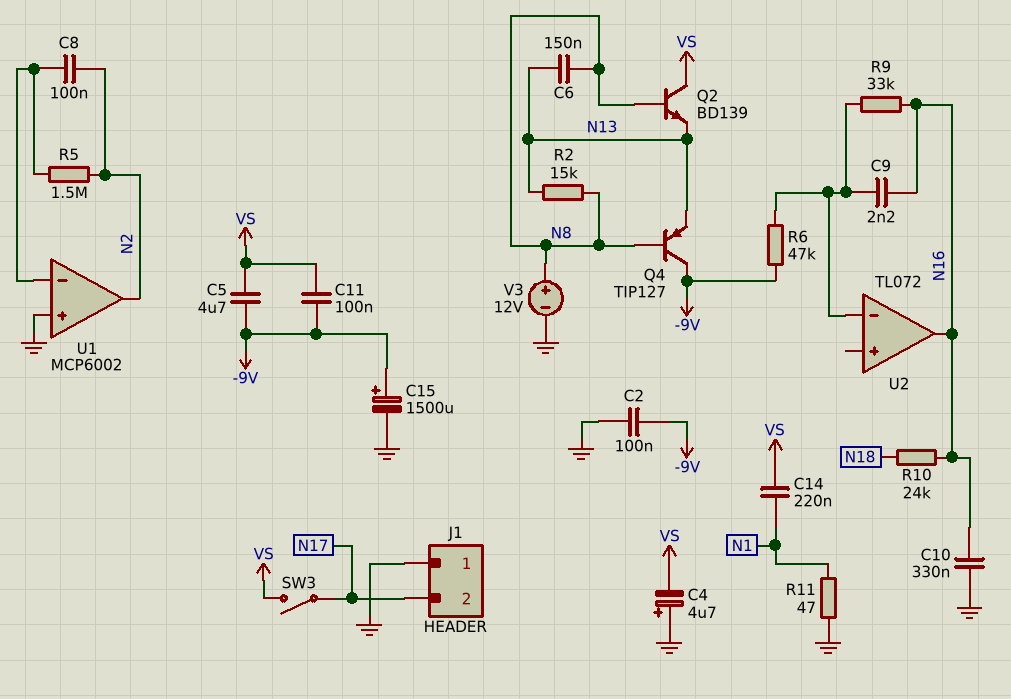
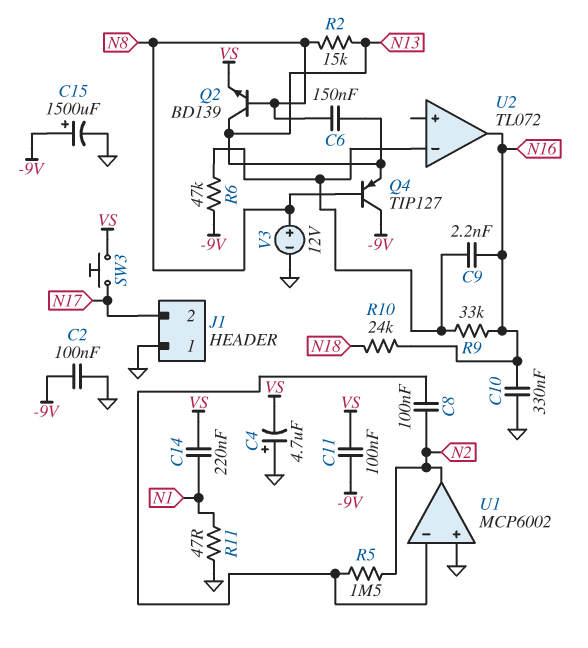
C5: 4.7uF (-9V, VS) -> none
Q2: NPN BD139 (B N8, C VS, E N13) -> NPN BD139 (B N8, C N13, E VS)
SW3: switch (N17, VS) -> button (N17, VS)

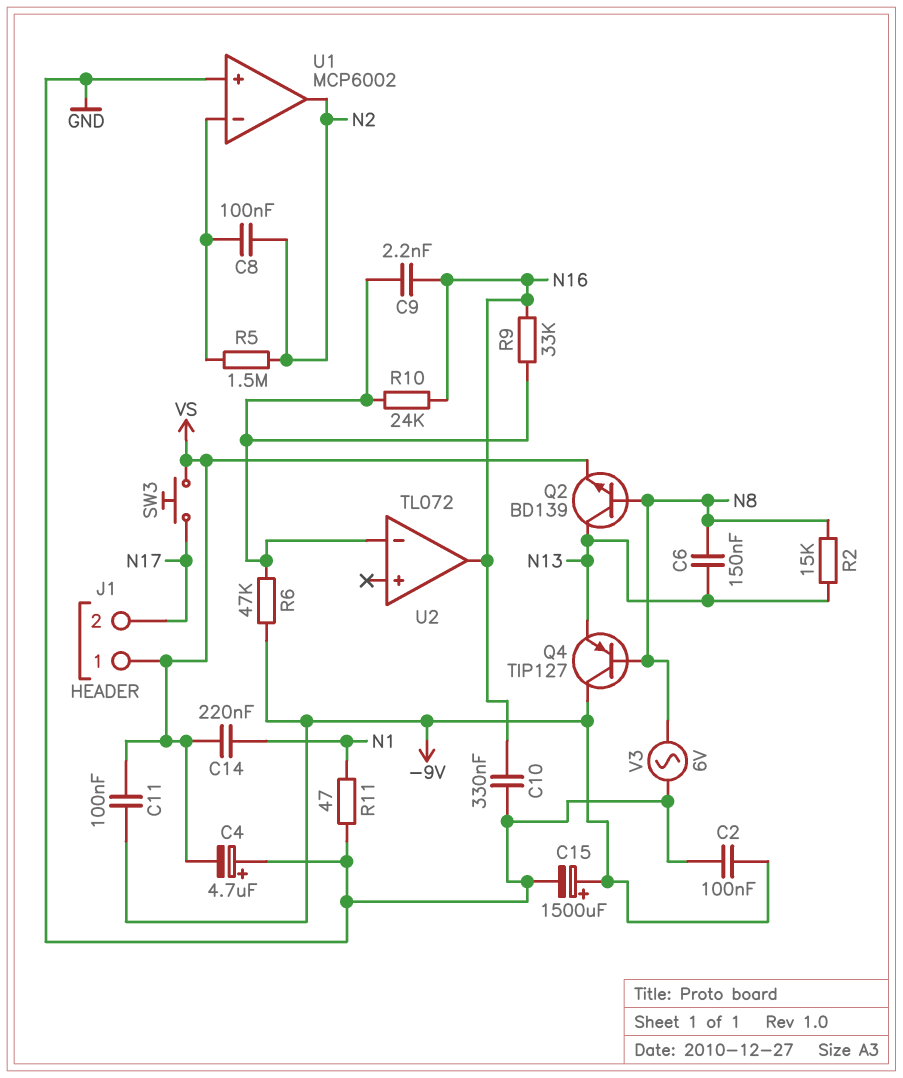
J1 pin 1: GND -> VS
R10: 24k (N16, N18) -> 24k (N16, U2/in-)
V3: 12V (plus N8, minus GND) -> AC 6V (GND, N8)

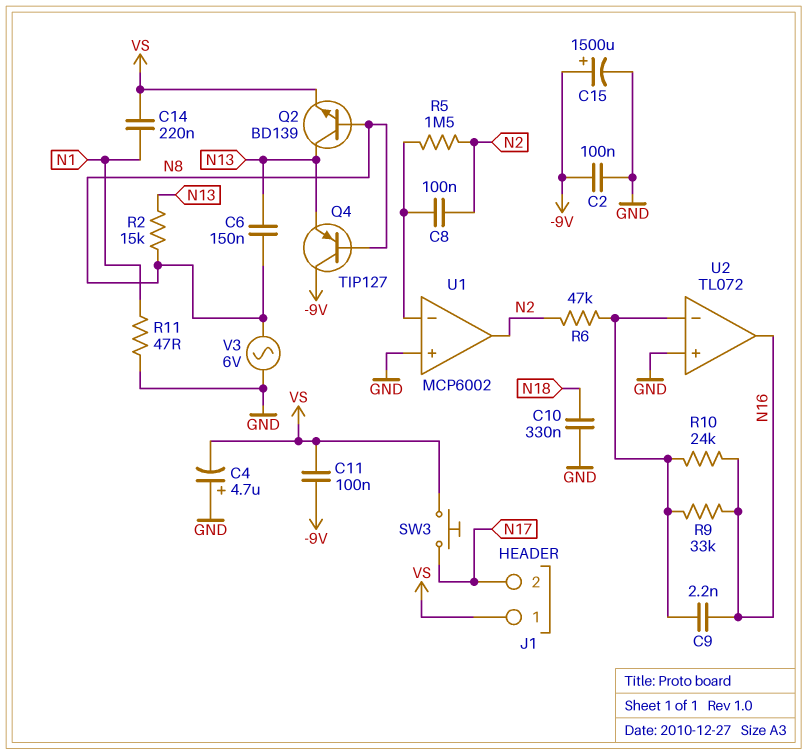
C10: 330nF (GND, N16) -> 330nF (GND, N18)
R6: 47k (-9V, U2/in-) -> 47k (N2, U2/in-)
U2 pin in+: none -> GND

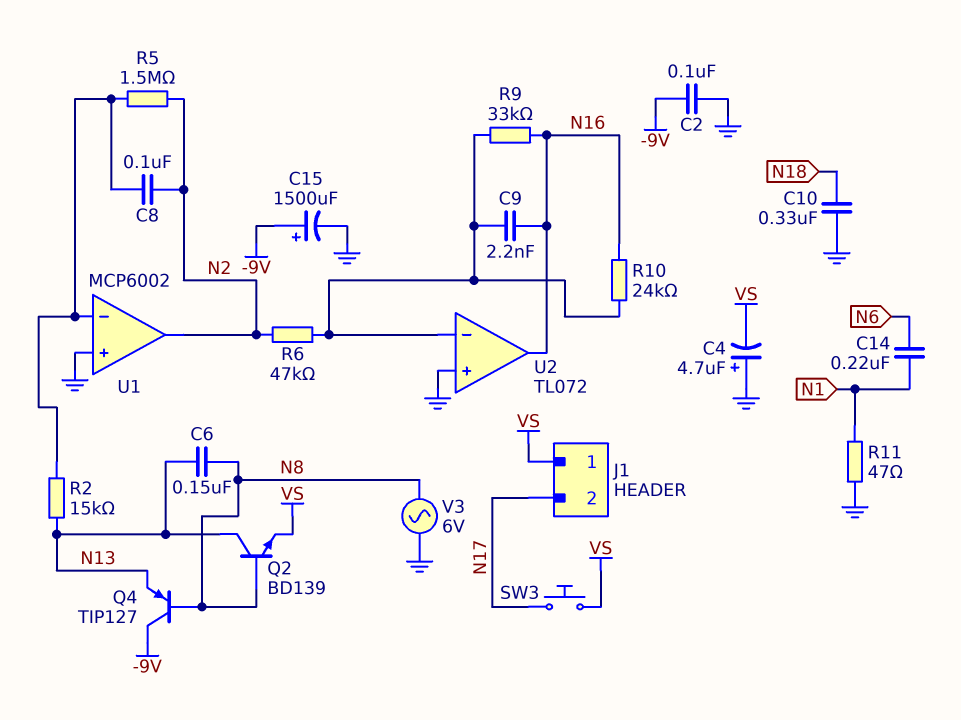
C11: 100nF (-9V, VS) -> none
C14: 220nF (N1, VS) -> 220nF (N1, N6)
R2: 15k (N8, N13) -> 15k (N13, U1/in-)

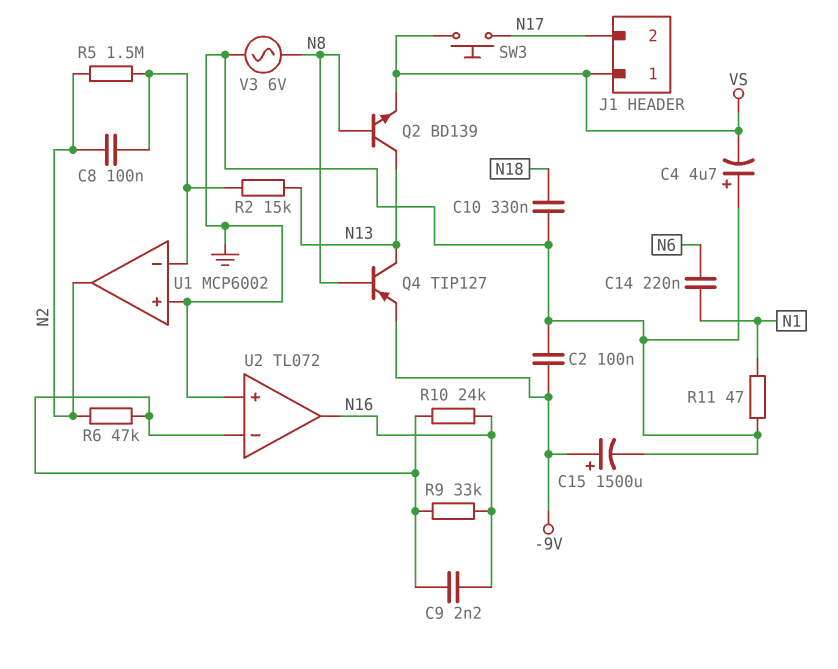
C6: 150nF (N8, N13) -> none
Q4: PNP TIP127 (B N8, C -9V, E N13) -> PNP TIP127 (B N8, C N13, E -9V)

